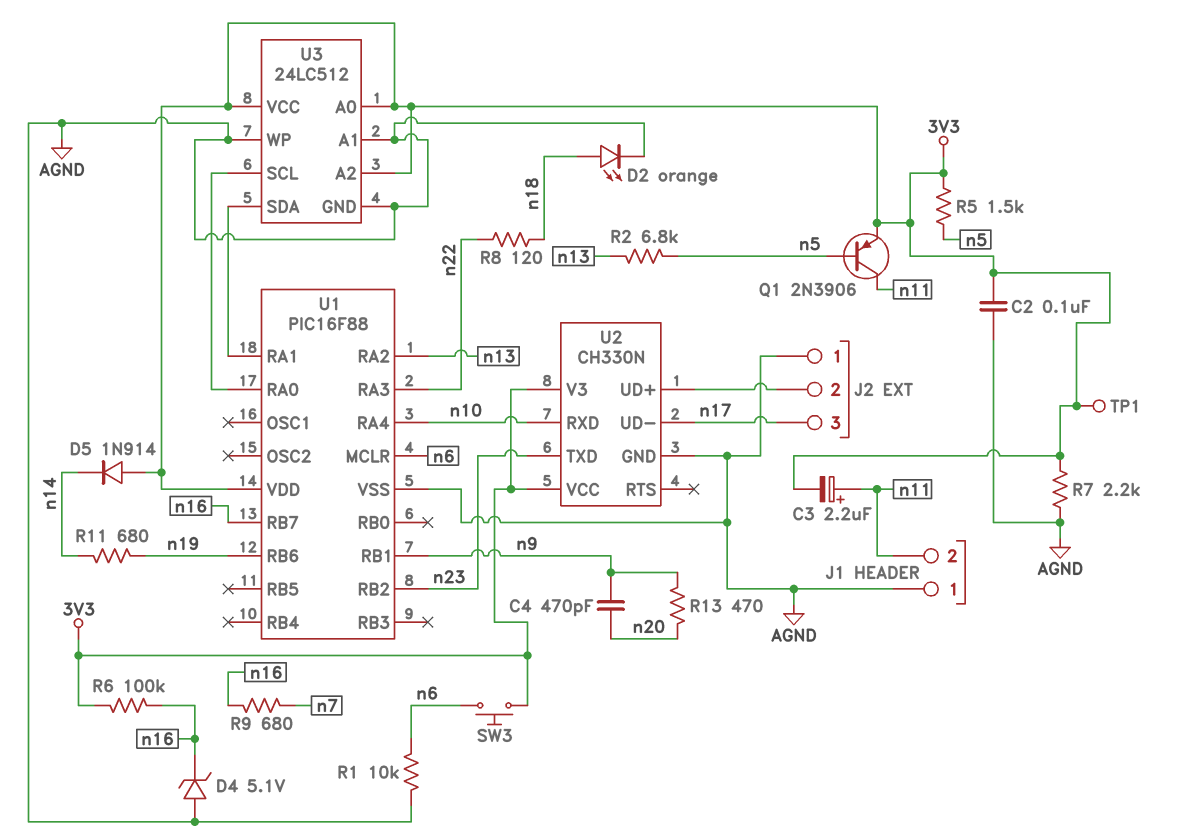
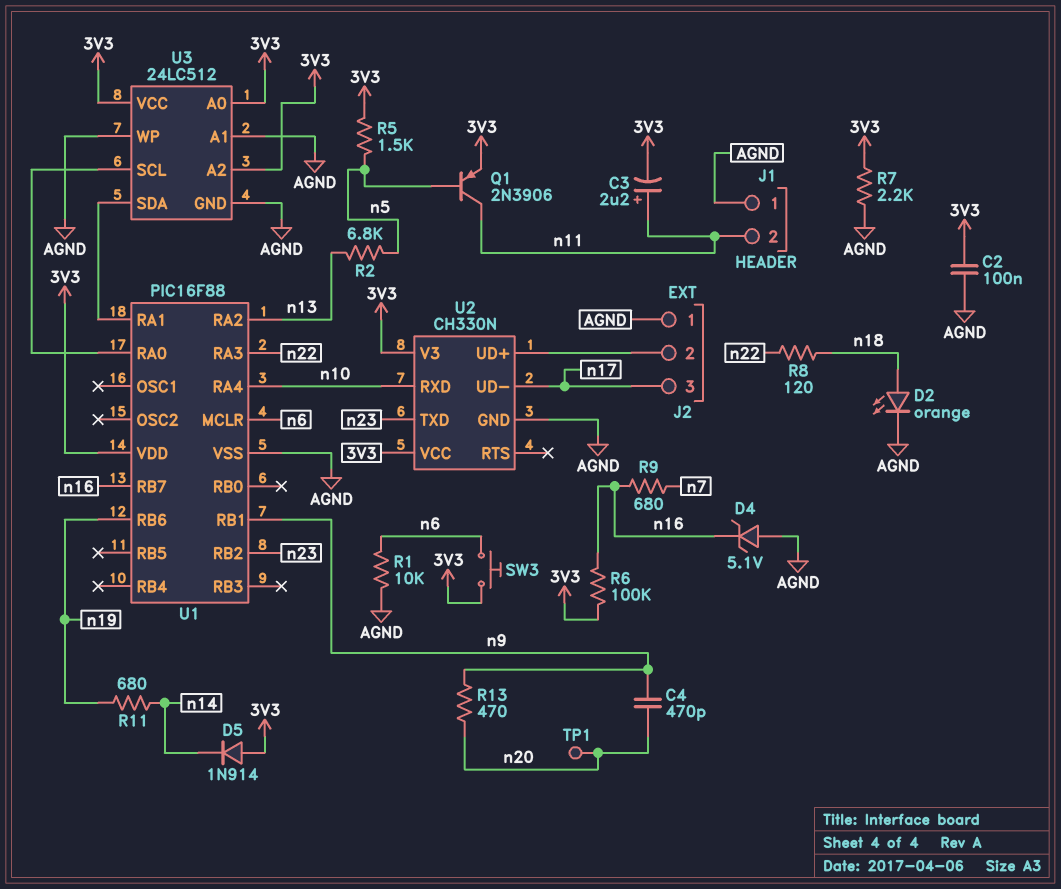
TP1: test point (3V3) -> test point (n20)

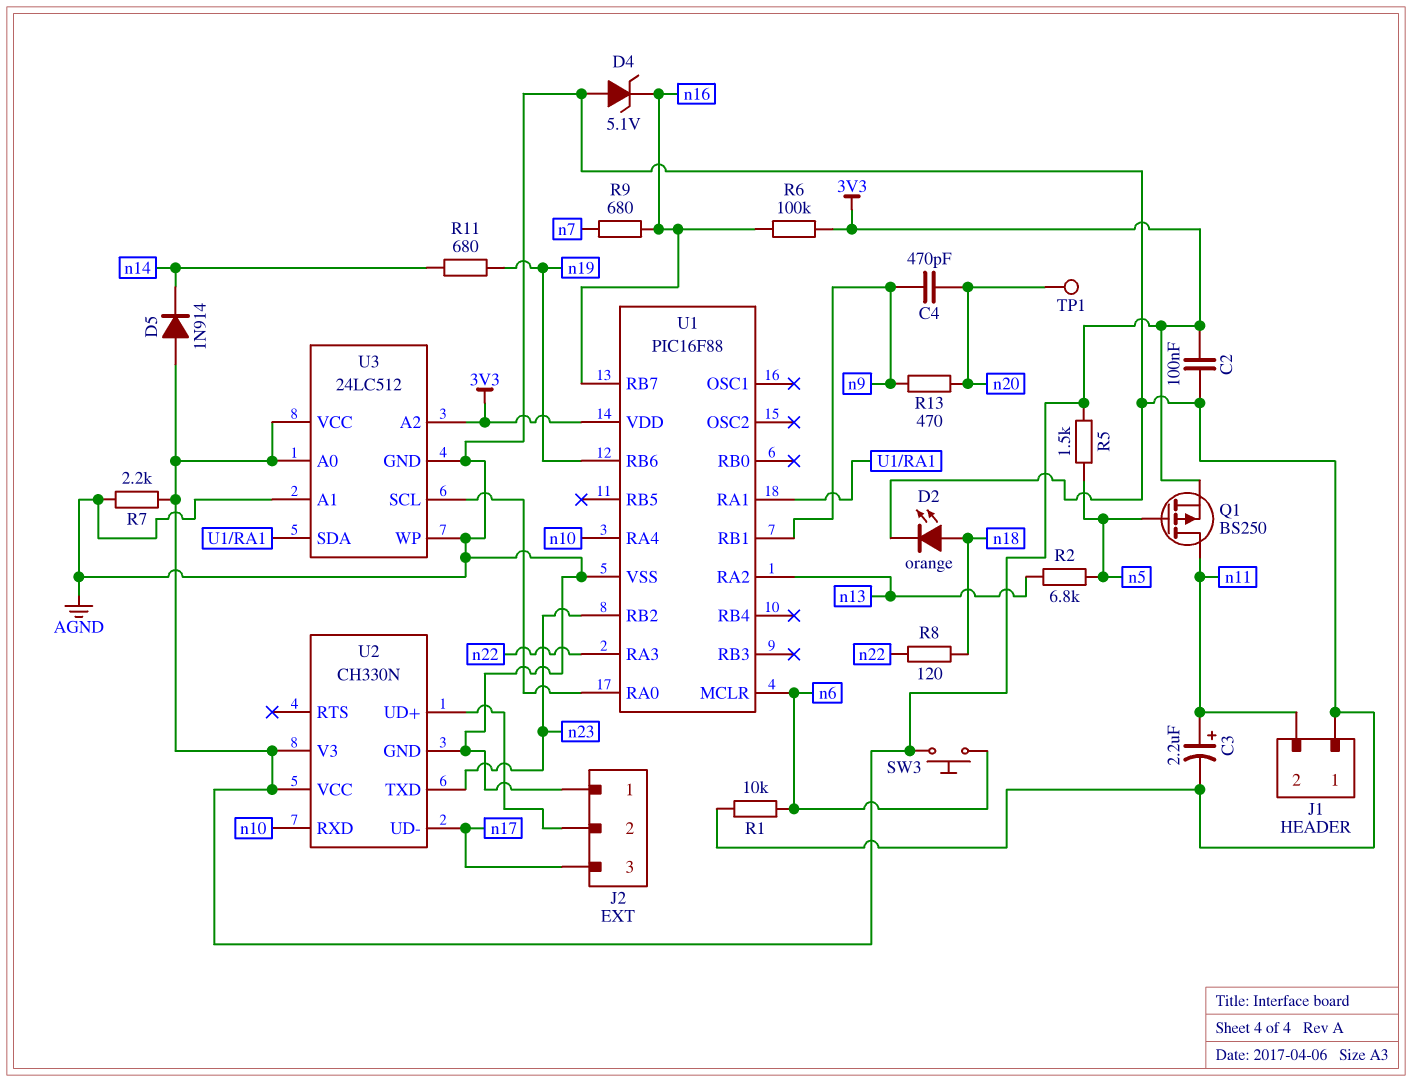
C3: 2.2uF (plus n11, minus 3V3) -> 2.2uF (plus n11, minus AGND)
Q1: PNP 2N3906 (B n5, C n11, E 3V3) -> PMOS BS250 (G n5, D n11, S 3V3)

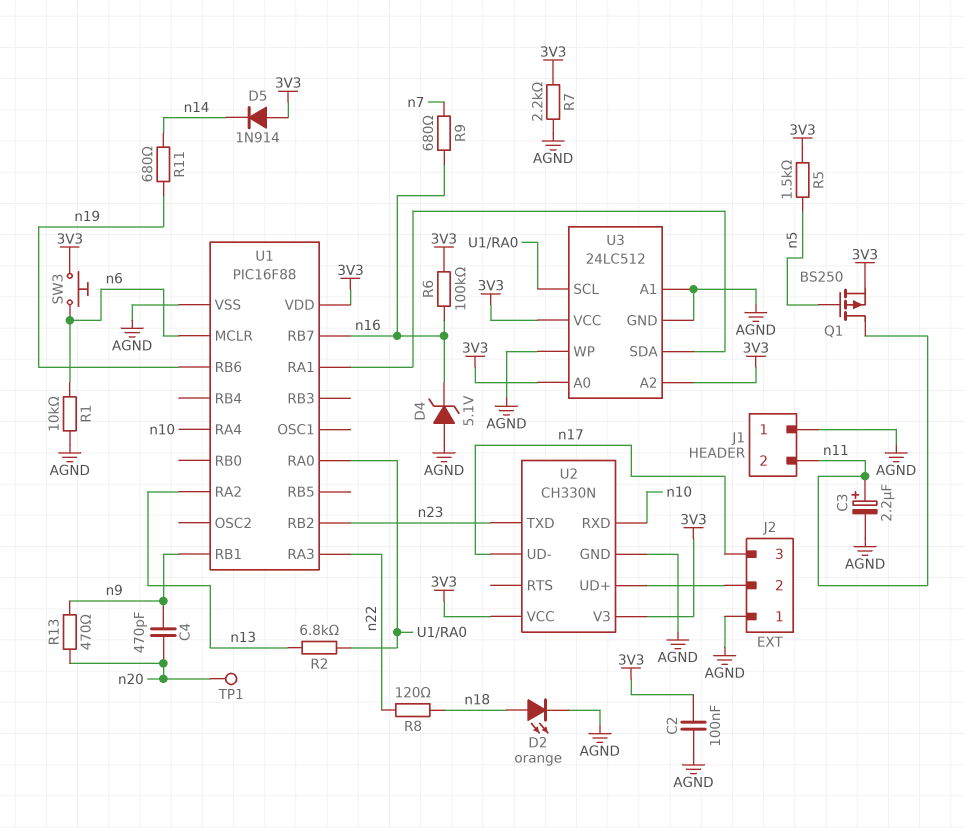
R2: 6.8k (n5, n13) -> 6.8k (U1/RA0, n13)

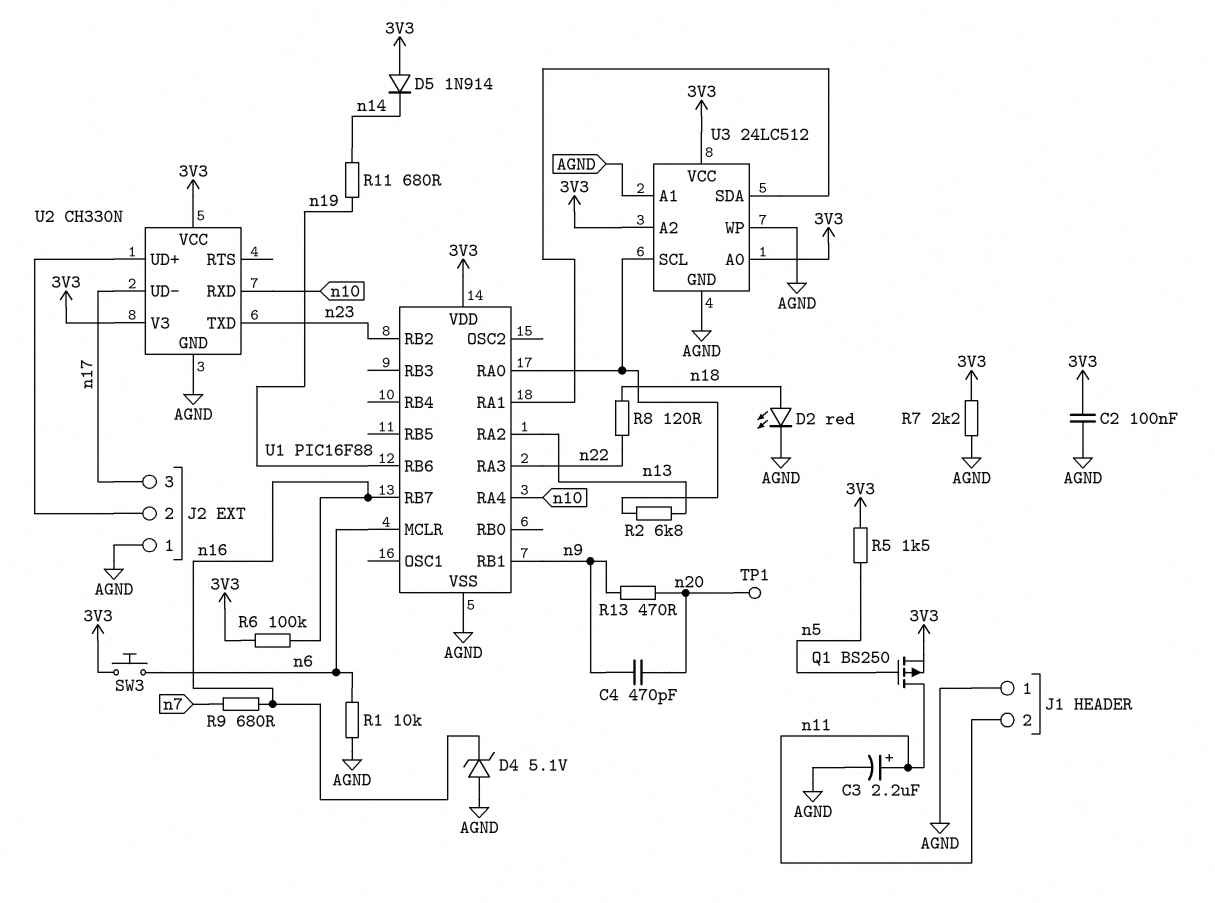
D2: LED orange (A n18, K AGND) -> LED red (A n18, K AGND)

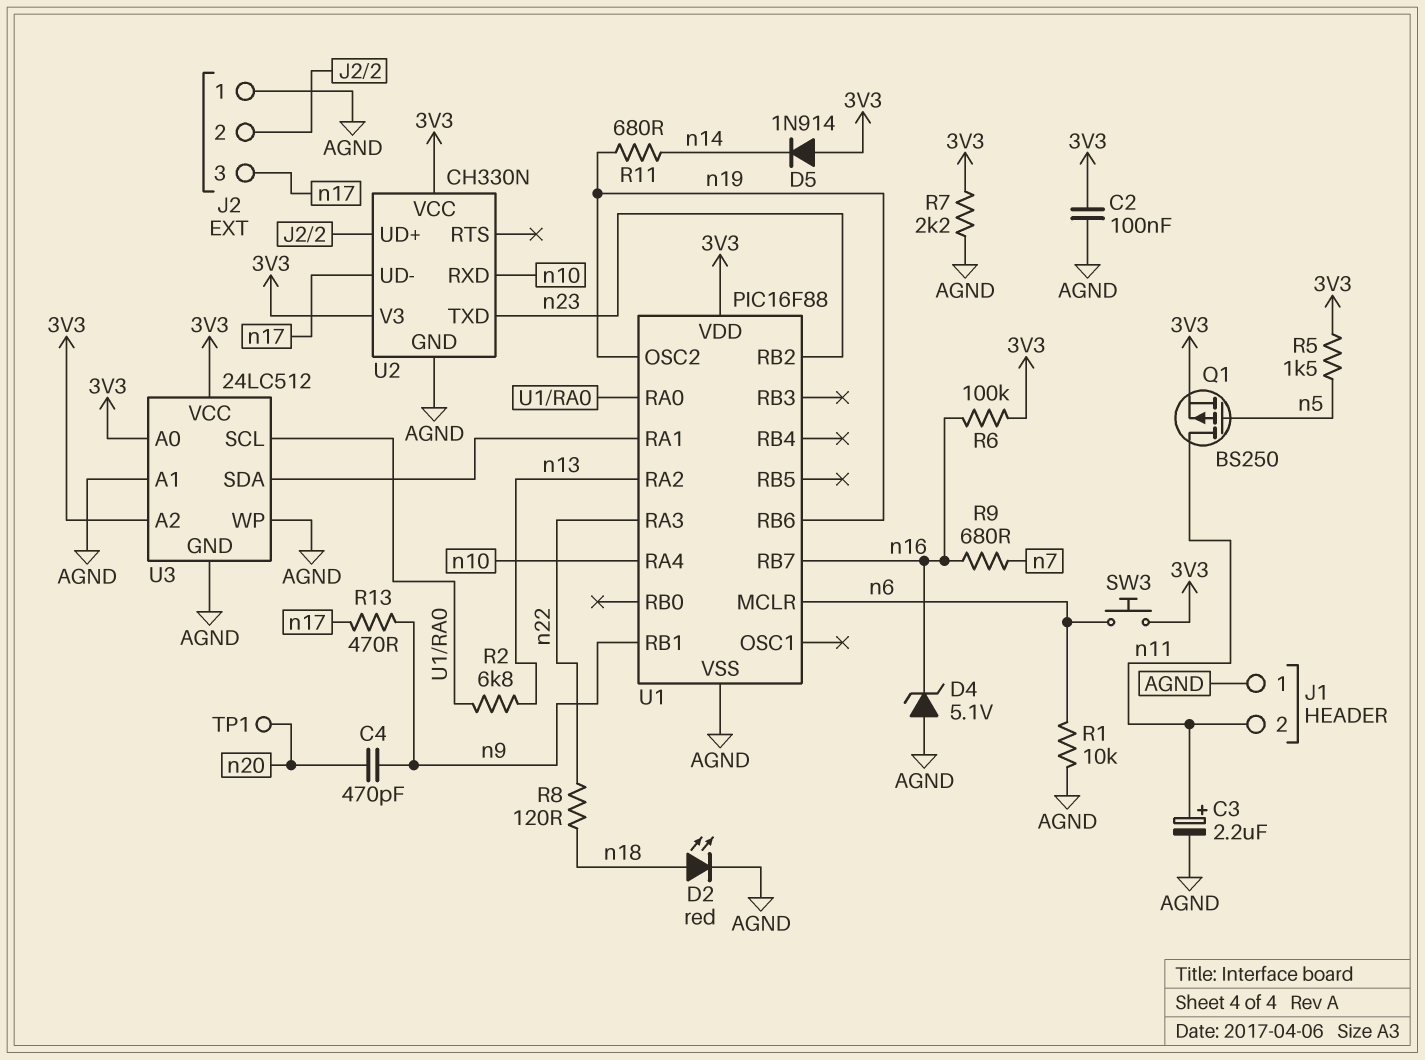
R13: 470 (n9, n20) -> 470 (n9, n17)
U1 pin OSC2: none -> n19

